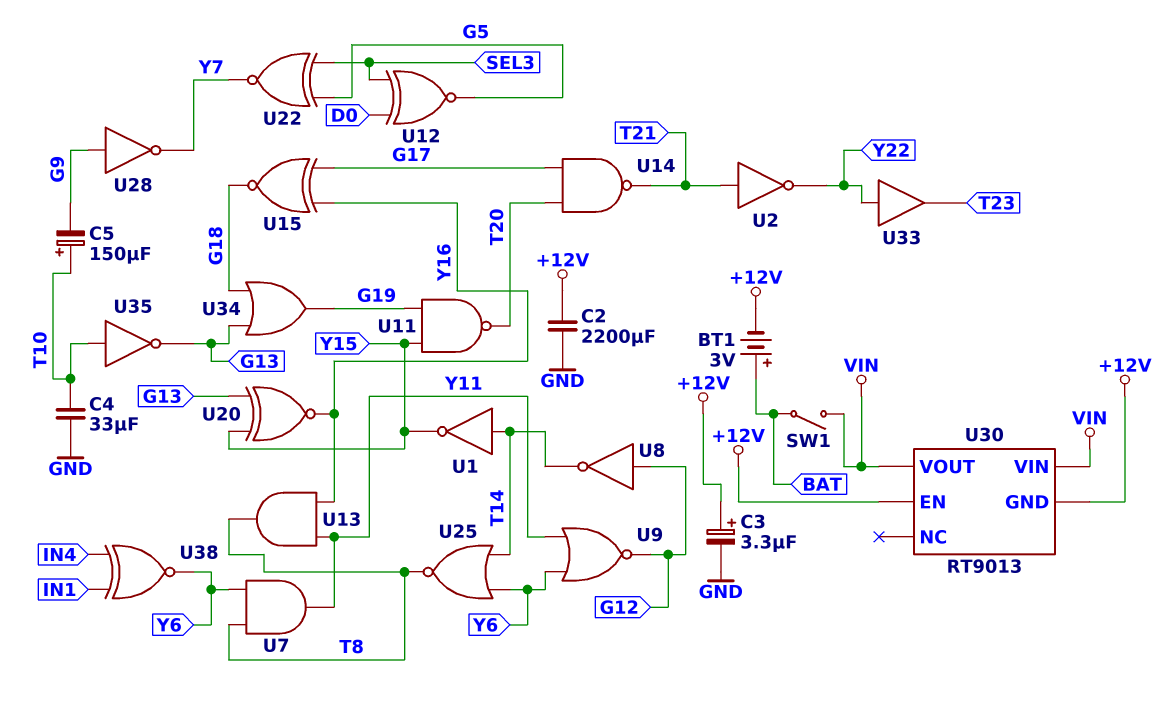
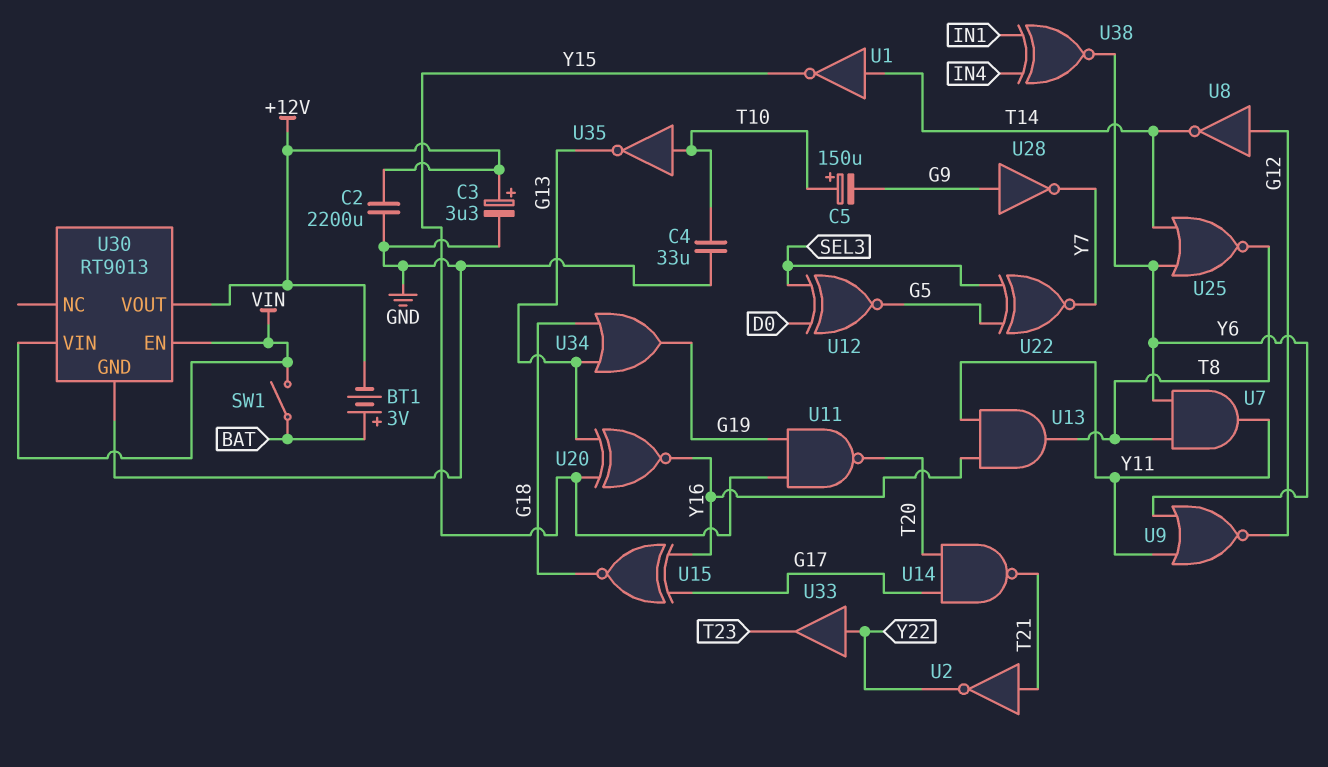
U30 pin EN: +12V -> VIN
U30 pin GND: +12V -> GND
U30 pin VOUT: VIN -> +12V

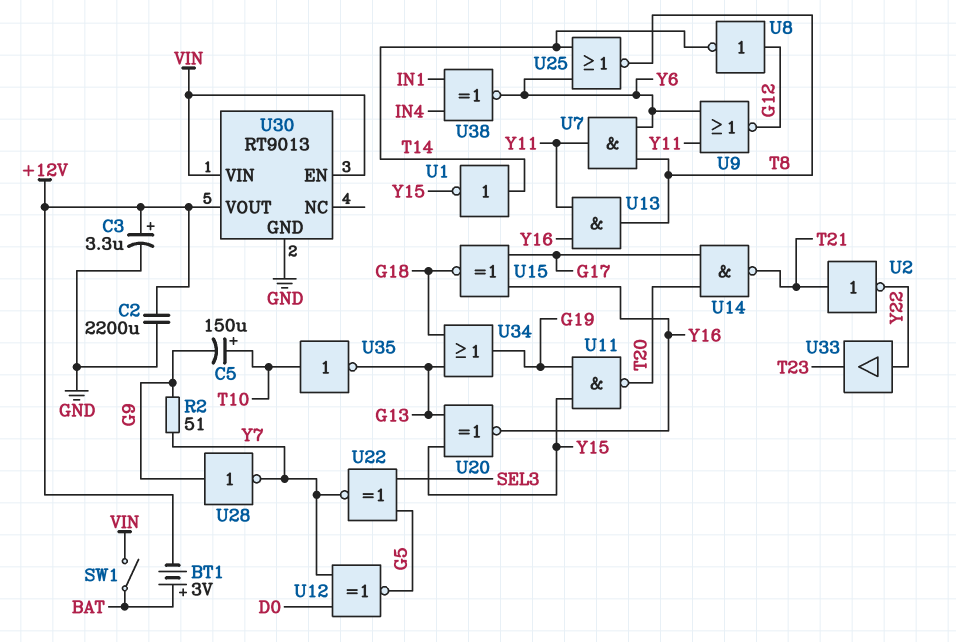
C4: 33uF (GND, T10) -> none
R2: none -> 51 (G9, Y7)
U12: XNOR (in D0, in SEL3, out G5) -> XNOR (in D0, in Y7, out G5)

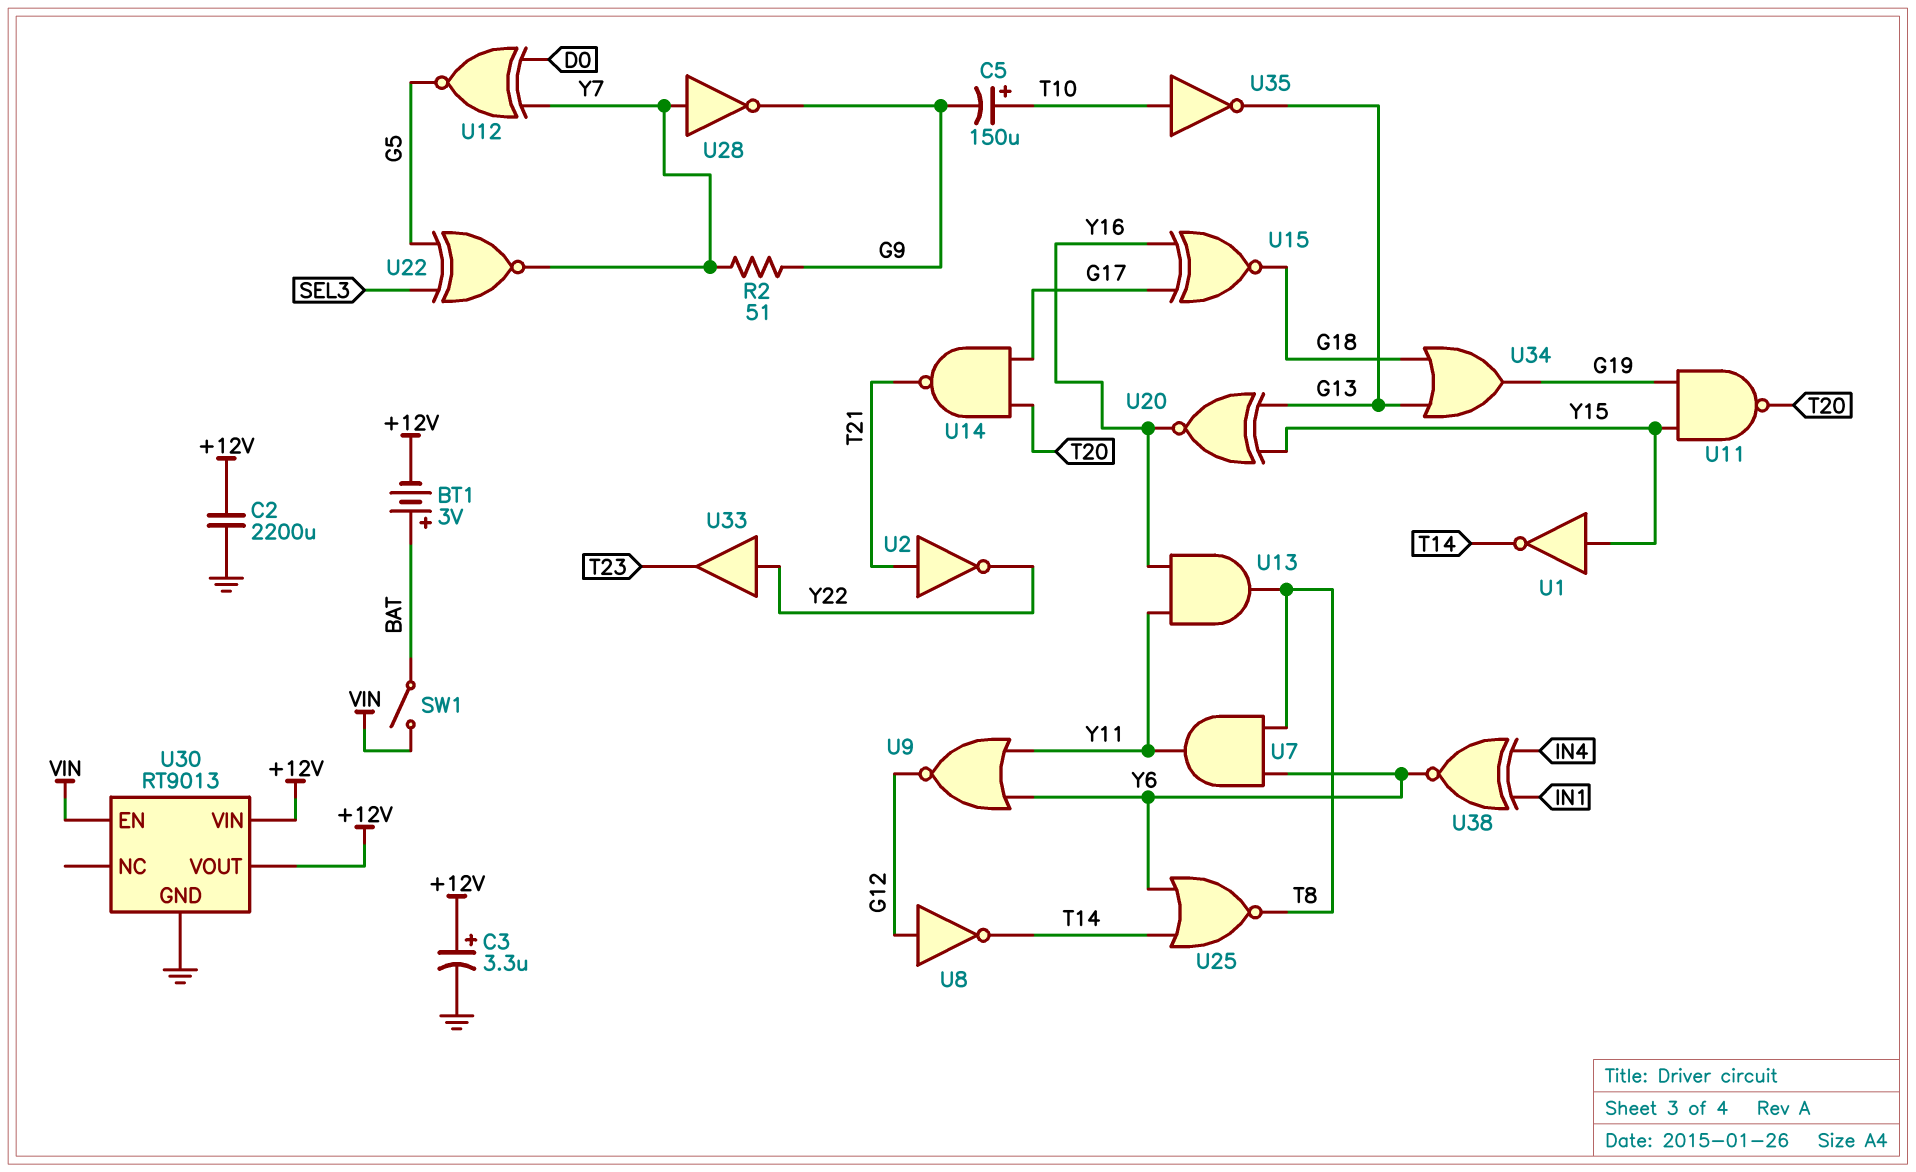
U1: NOT (in T14, out Y15) -> NOT (in Y15, out T14)
U28: NOT (in G9, out Y7) -> NOT (in Y7, out G9)
U30 pin VIN: VIN -> +12V

